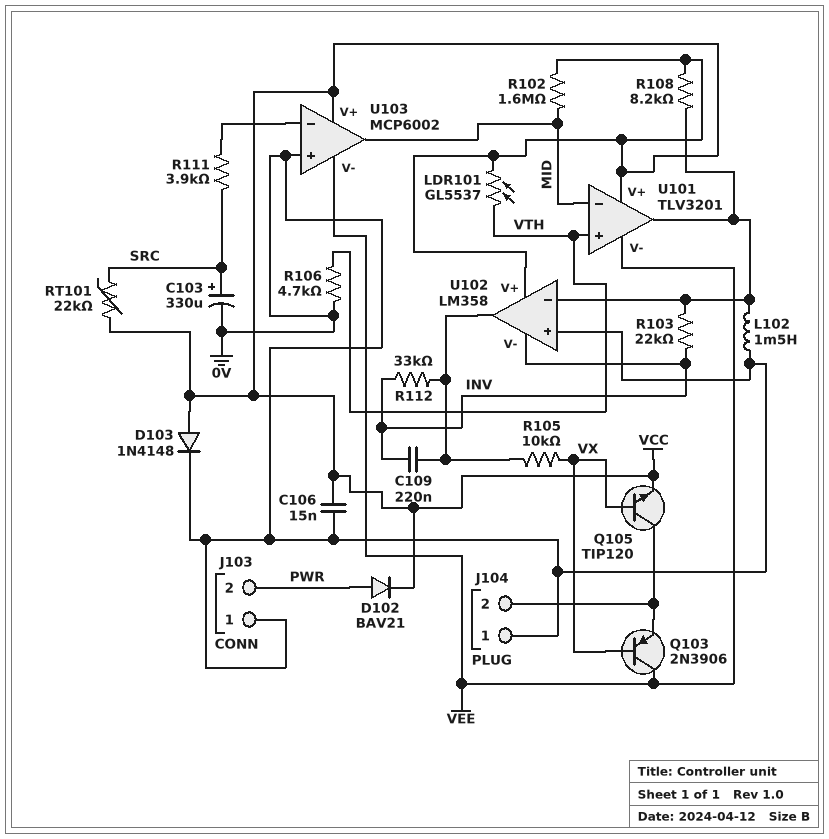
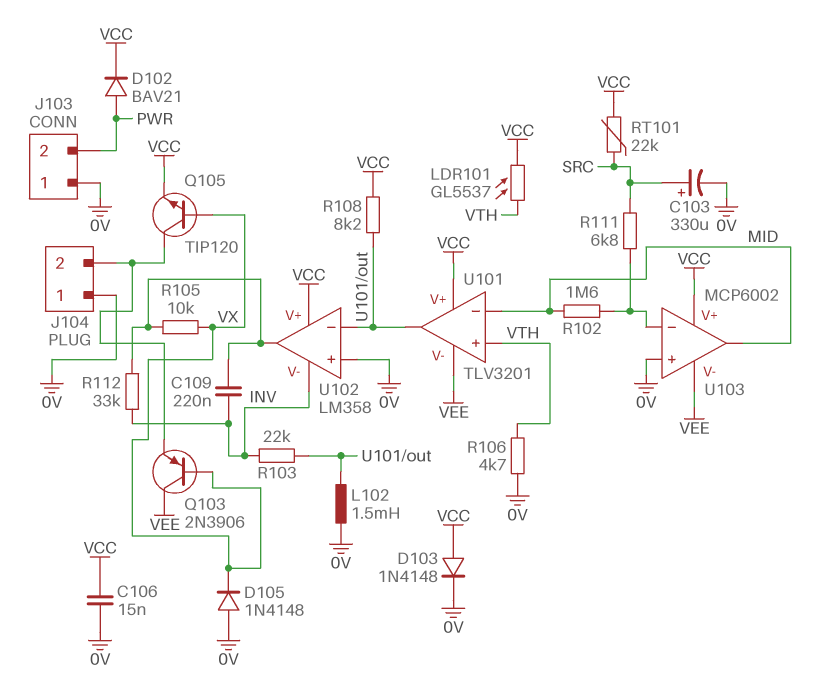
D105: none -> diode 1N4148 (A 0V, K VX)
R102: 1.6M (MID, VCC) -> 1.6M (MID, U103/in-)
R111: 3.9k (SRC, U103/in-) -> 6.8k (SRC, U103/in-)

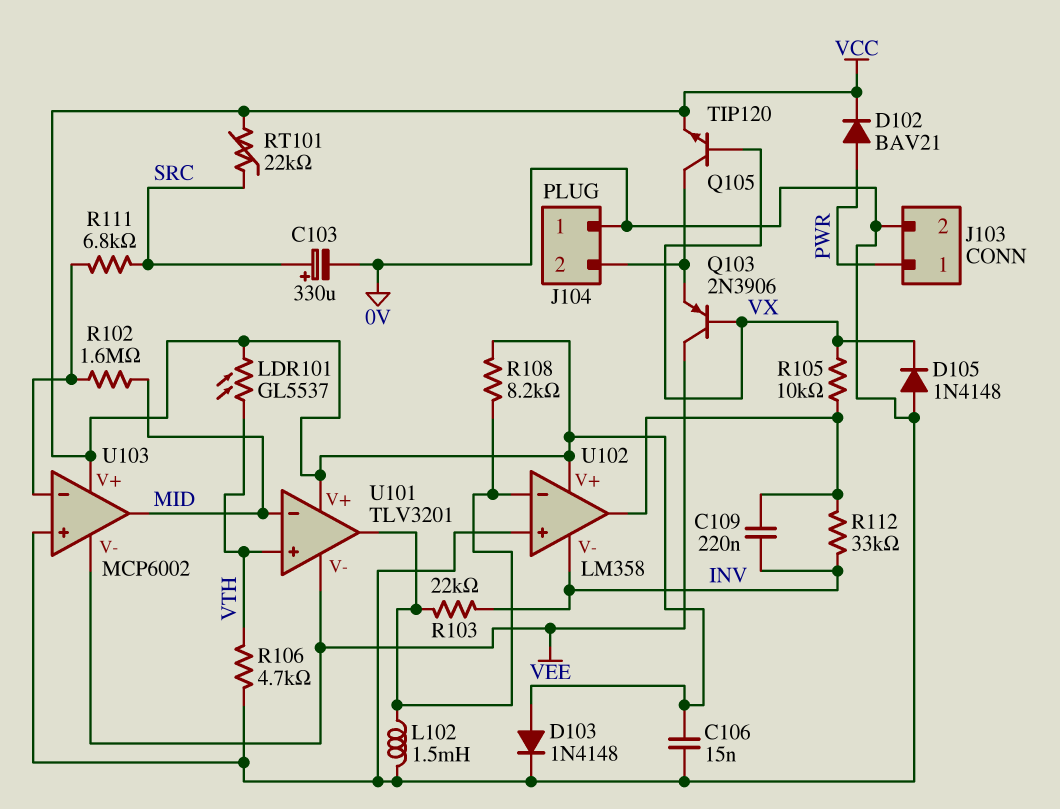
J103 pin 1: 0V -> PWR
J103 pin 2: PWR -> 0V

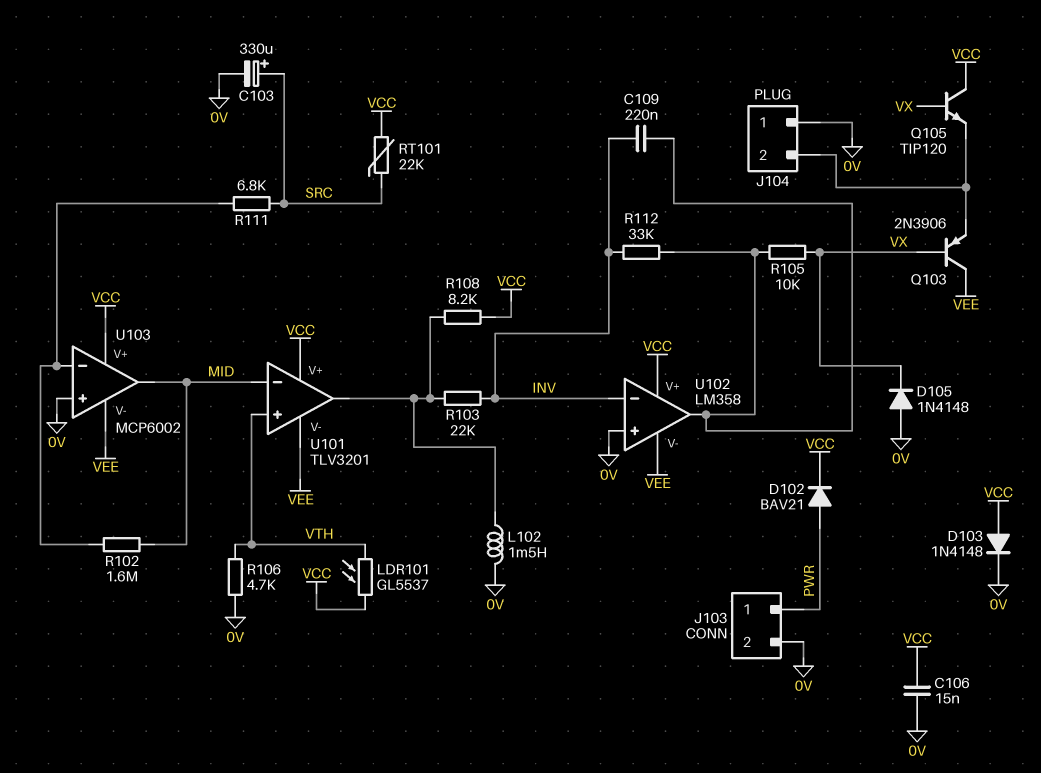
Q105: NPN TIP120 (B VX, C J104/2, E VCC) -> NPN TIP120 (B VX, C VCC, E J104/2)
U102 pin V-: INV -> VEE
U102 pin in-: U101/out -> INV

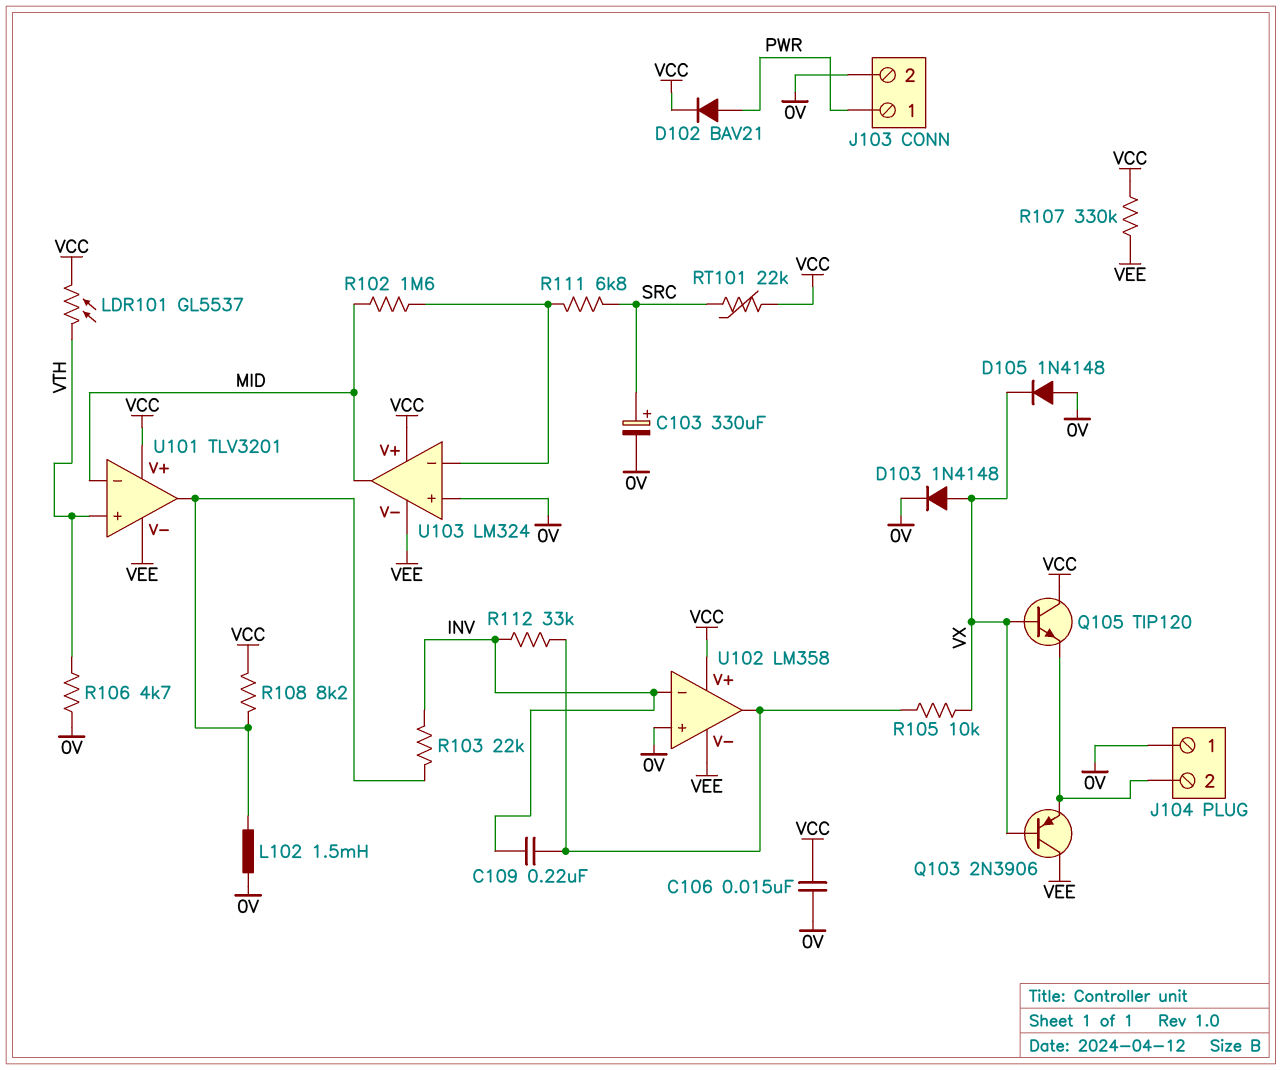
D103: diode 1N4148 (A VCC, K 0V) -> diode 1N4148 (A VX, K 0V)
R107: none -> 330k (VCC, VEE)
U103: MCP6002 -> LM324

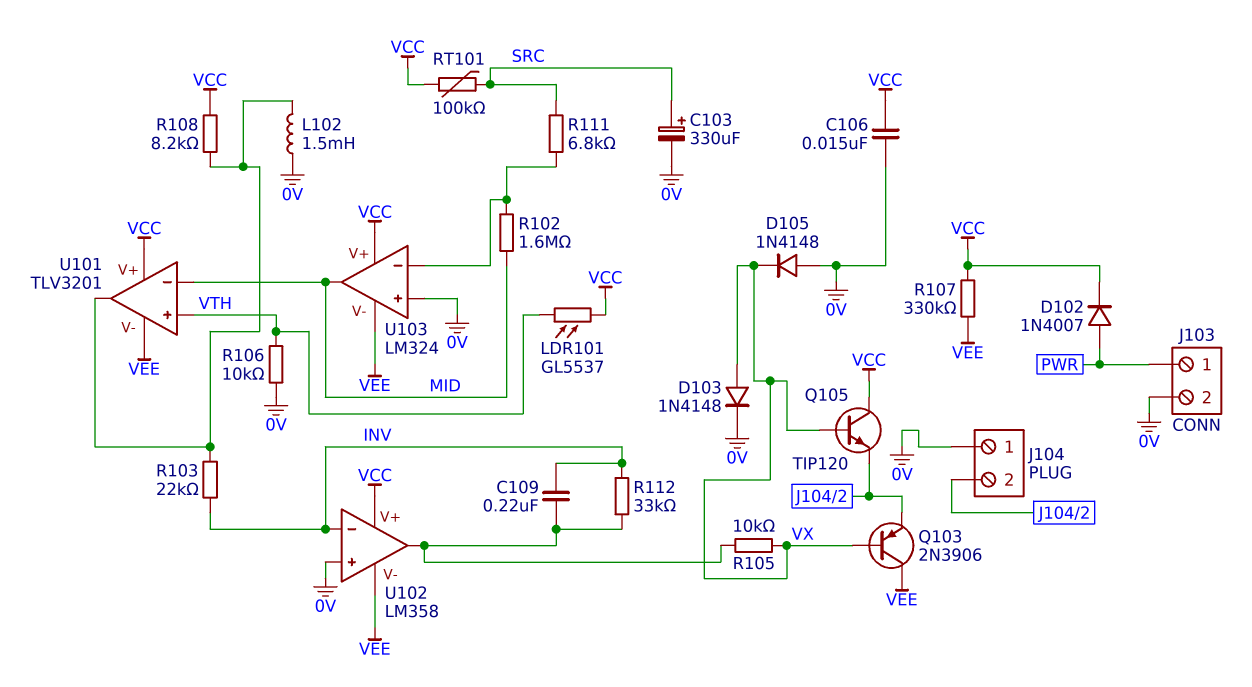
D102: diode BAV21 (A PWR, K VCC) -> diode 1N4007 (A PWR, K VCC)
R106: 4.7k (0V, VTH) -> 10k (0V, VTH)
RT101: 22k (SRC, VCC) -> 100k (SRC, VCC)

